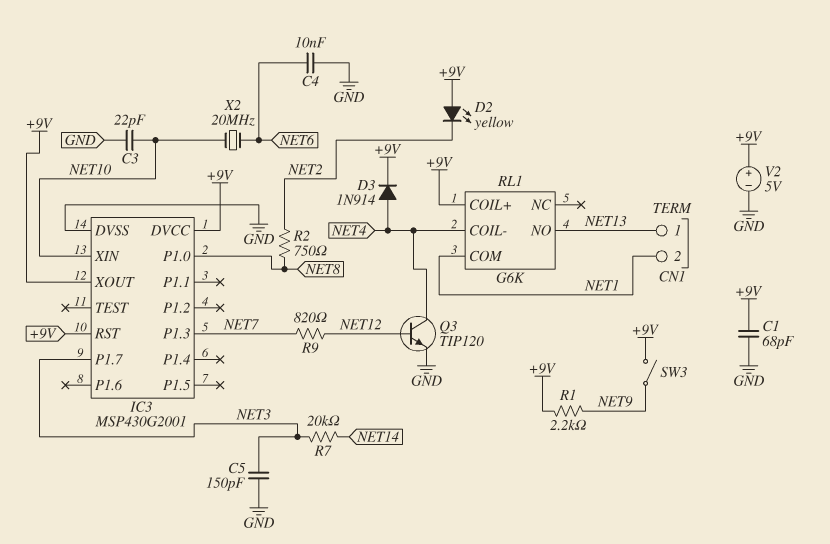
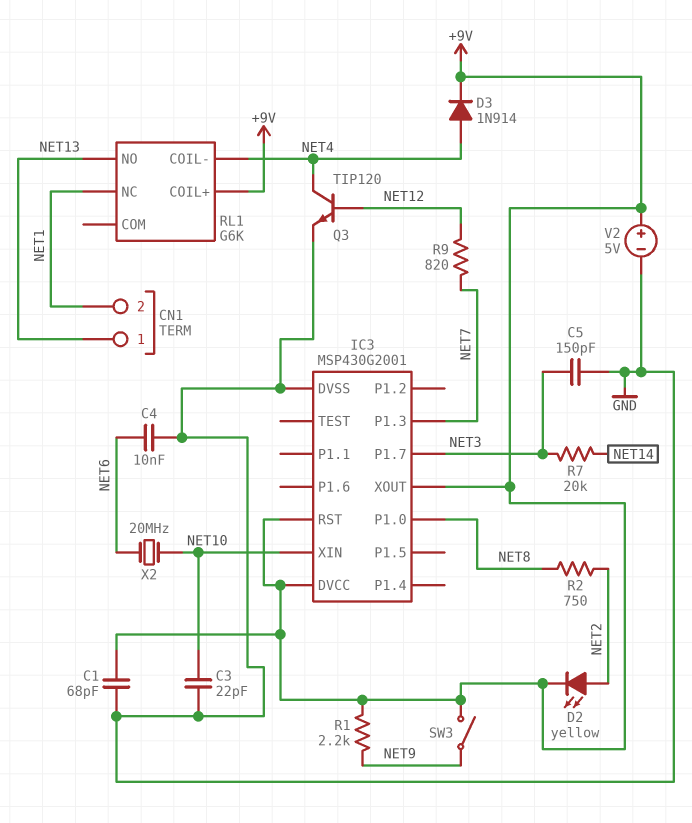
D2: LED yellow (A +9V, K NET2) -> LED yellow (A NET2, K +9V)
RL1 pin COM: NET1 -> none
RL1 pin NC: none -> NET1

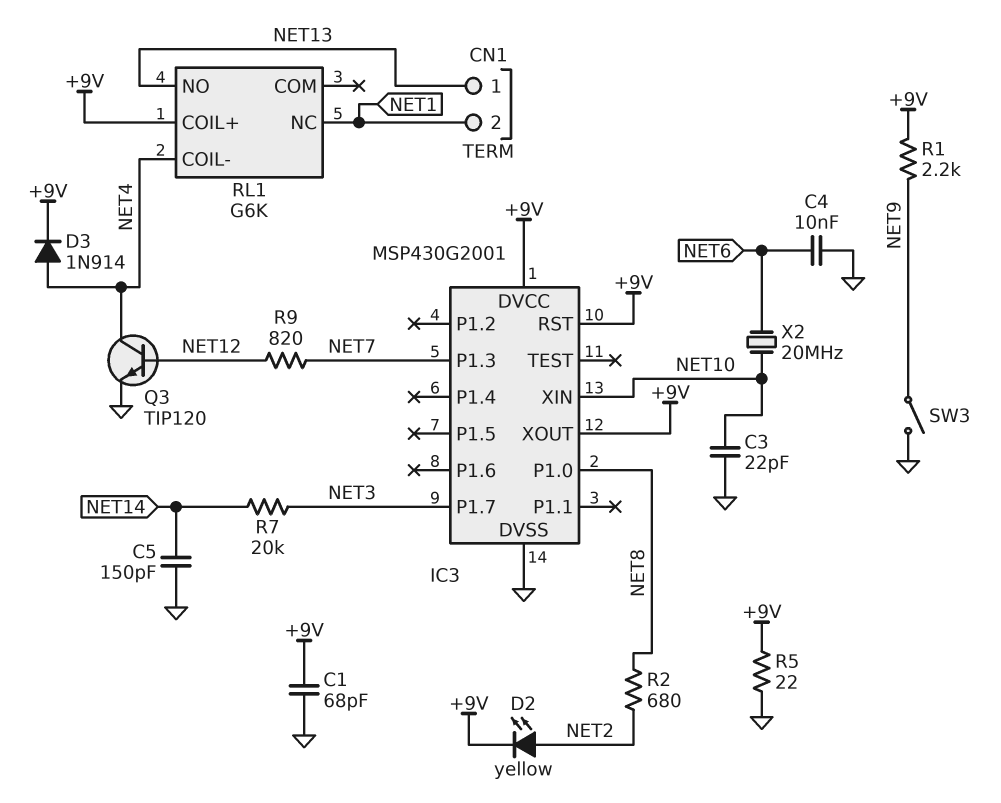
C5: 150pF (GND, NET3) -> 150pF (GND, NET14)
R2: 750 (NET2, NET8) -> 680 (NET2, NET8)
R5: none -> 22 (+9V, GND)
SW3: switch (+9V, NET9) -> switch (GND, NET9)
V2: 5V (plus +9V, minus GND) -> none

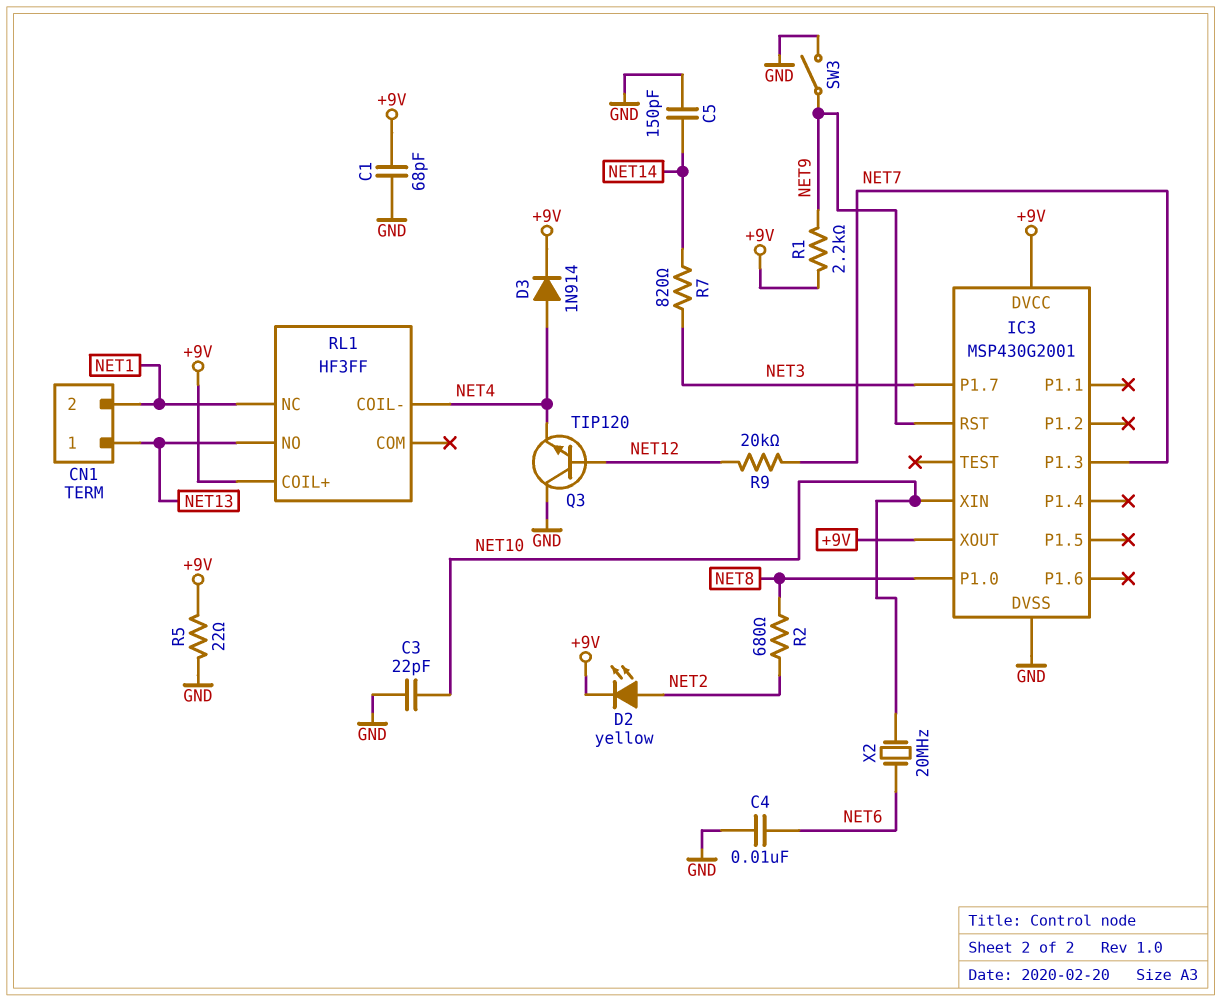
IC3 pin RST: +9V -> NET9
Q3: NPN TIP120 (B NET12, C NET4, E GND) -> NPN TIP120 (B NET12, C GND, E NET4)
R7: 20k (NET3, NET14) -> 820 (NET3, NET14)
R9: 820 (NET7, NET12) -> 20k (NET7, NET12)
RL1: G6K -> HF3FF

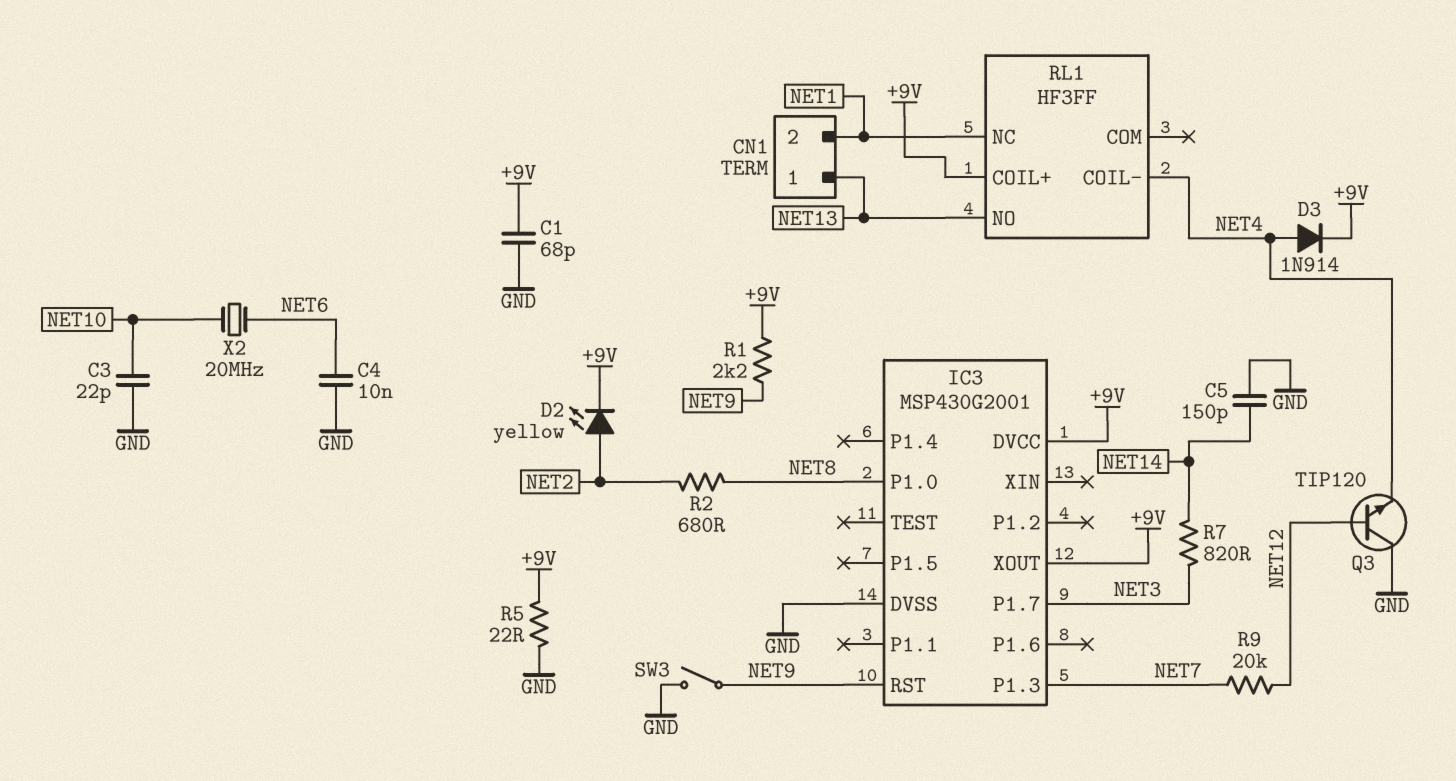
IC3 pin XIN: NET10 -> none

